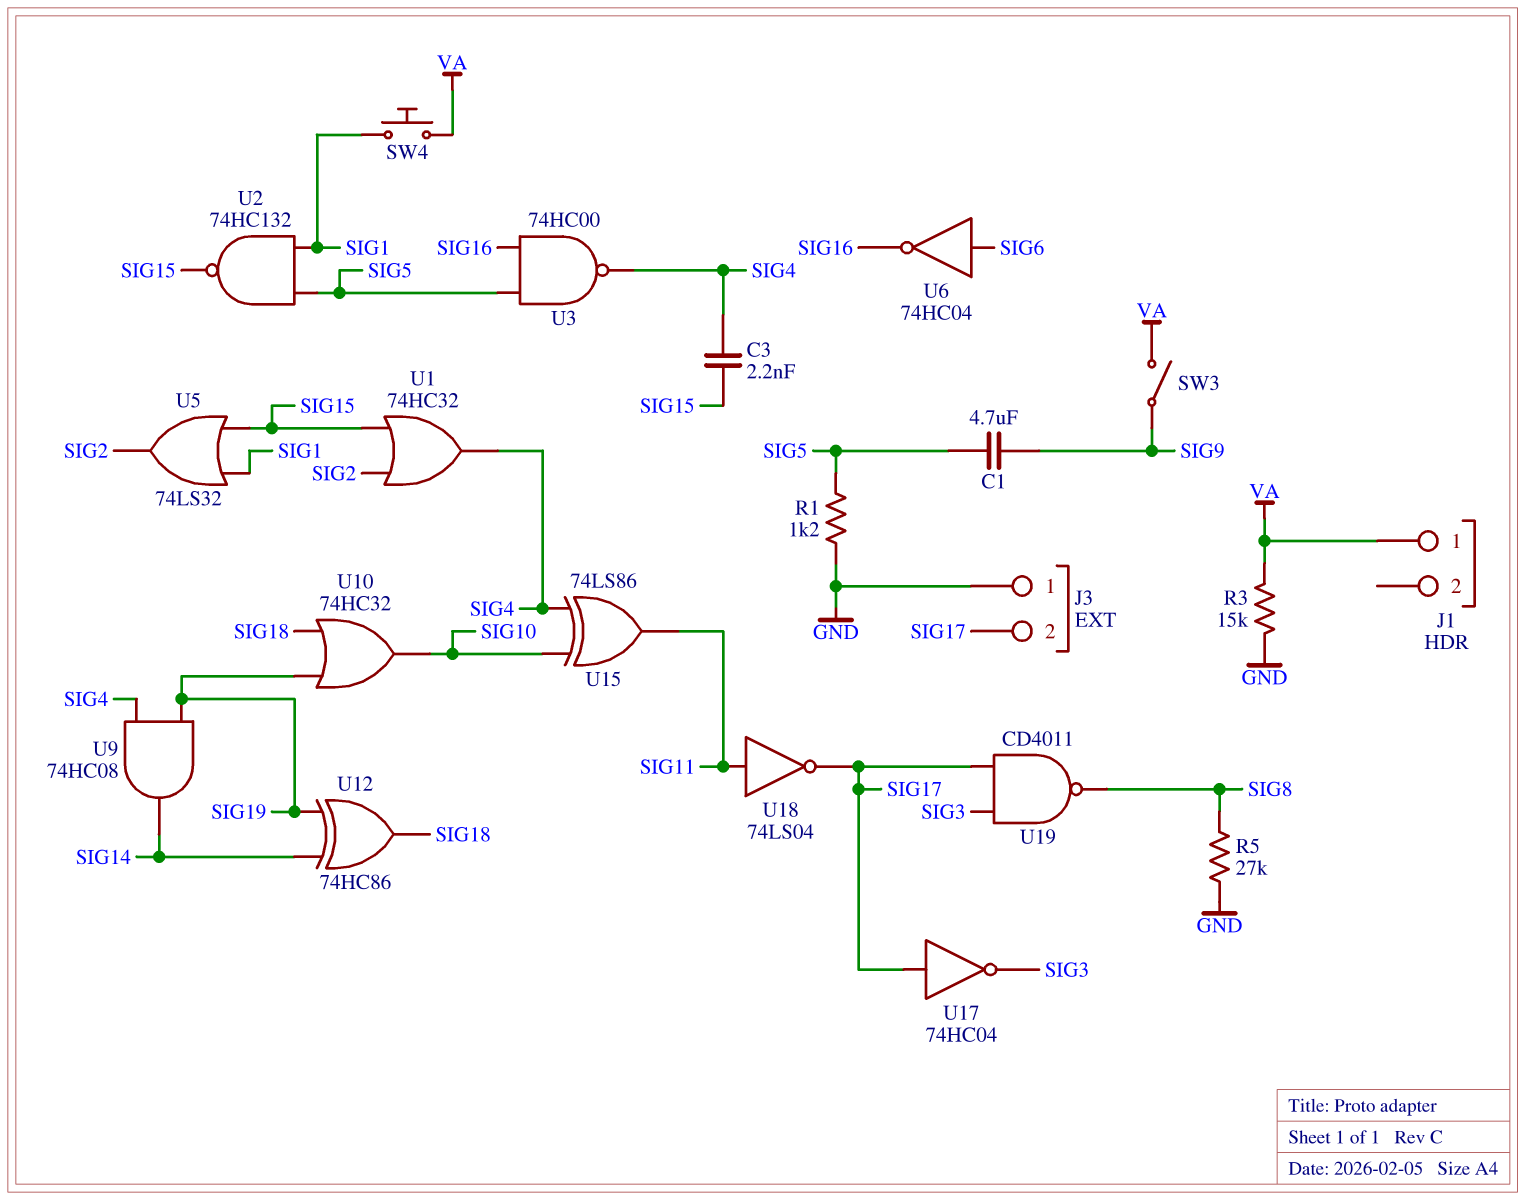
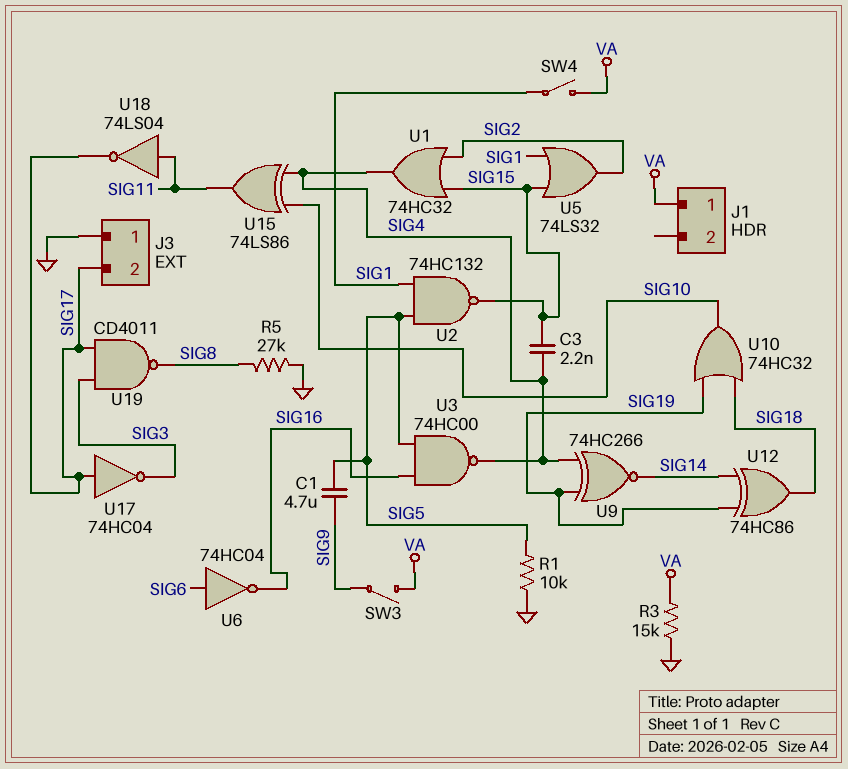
R1: 1.2k (GND, SIG5) -> 10k (GND, SIG5)
SW4: button (SIG1, VA) -> switch (SIG1, VA)
U9: AND 74HC08 (in SIG4, in SIG19, out SIG14) -> XNOR 74HC266 (in SIG4, in SIG19, out SIG14)

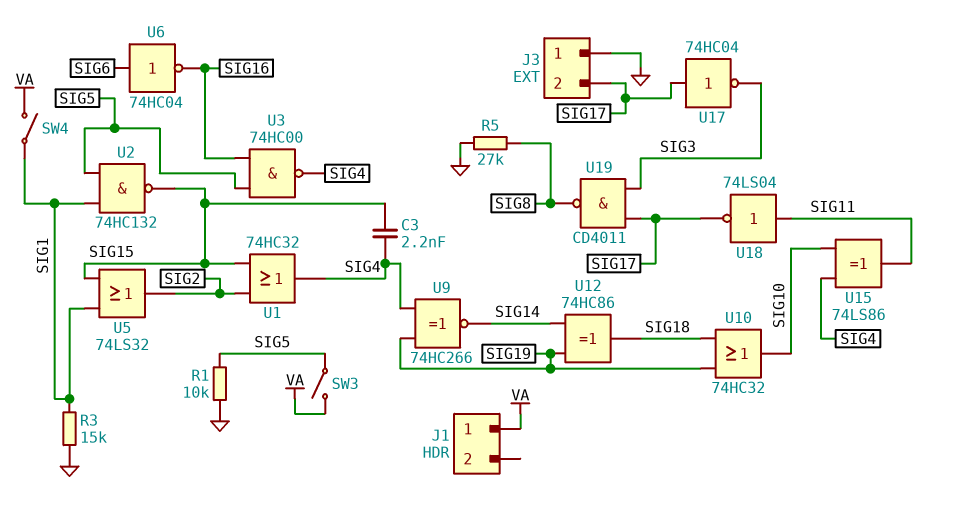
C1: 4.7uF (SIG5, SIG9) -> none
R3: 15k (GND, VA) -> 15k (GND, SIG1)
SW3: switch (SIG9, VA) -> switch (SIG5, VA)

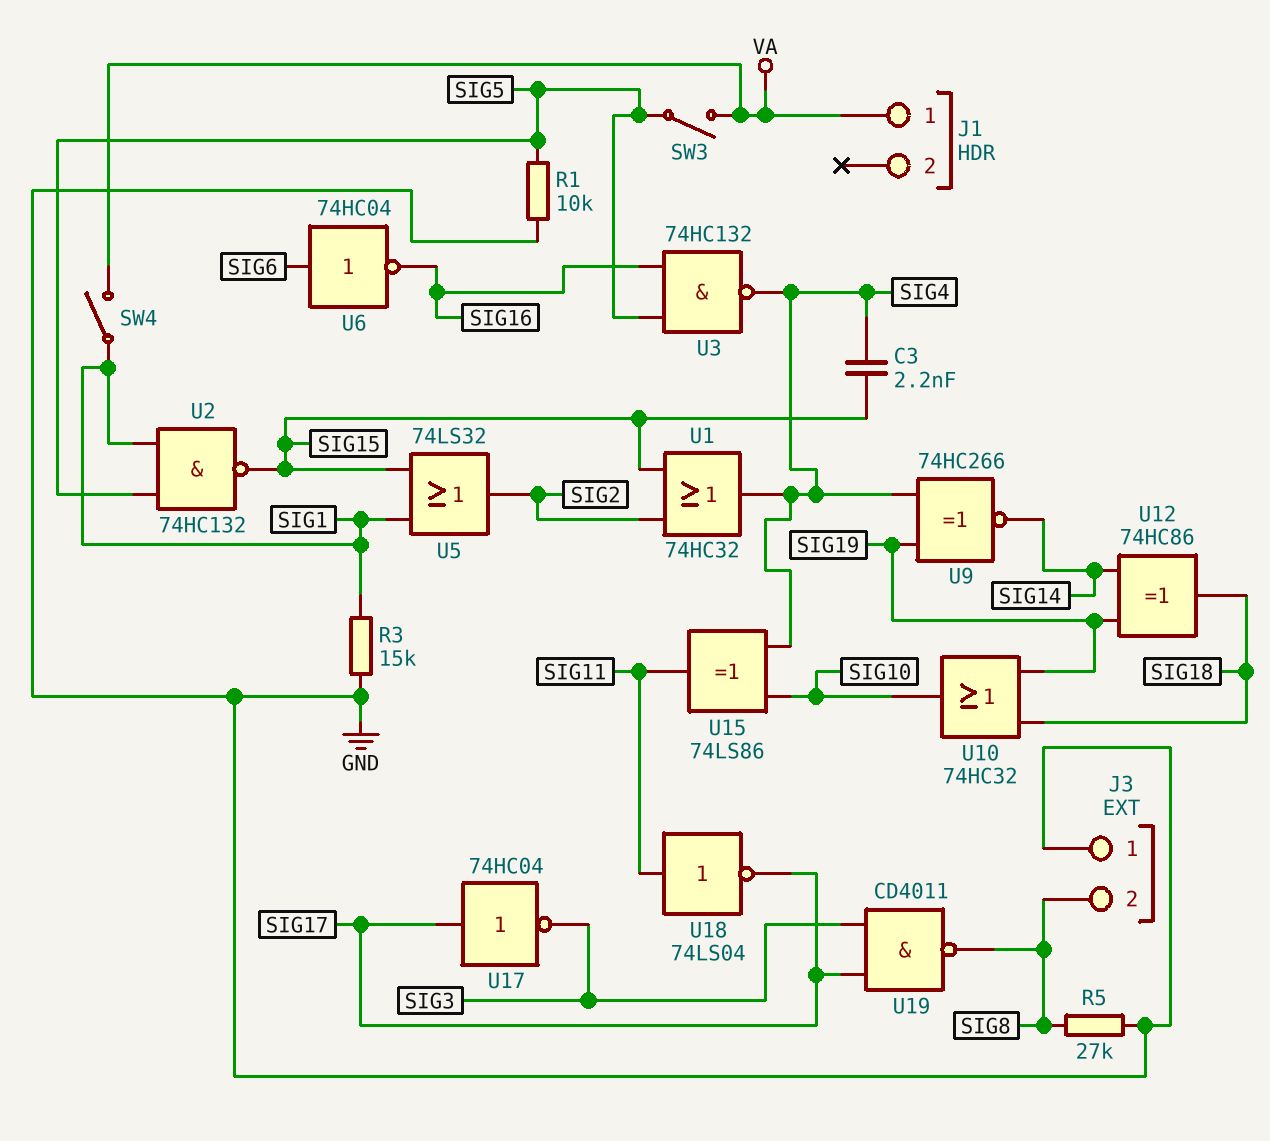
J3 pin 2: SIG17 -> SIG8
U3: NAND 74HC00 (in SIG5, in SIG16, out SIG4) -> NAND 74HC132 (in SIG5, in SIG16, out SIG4)

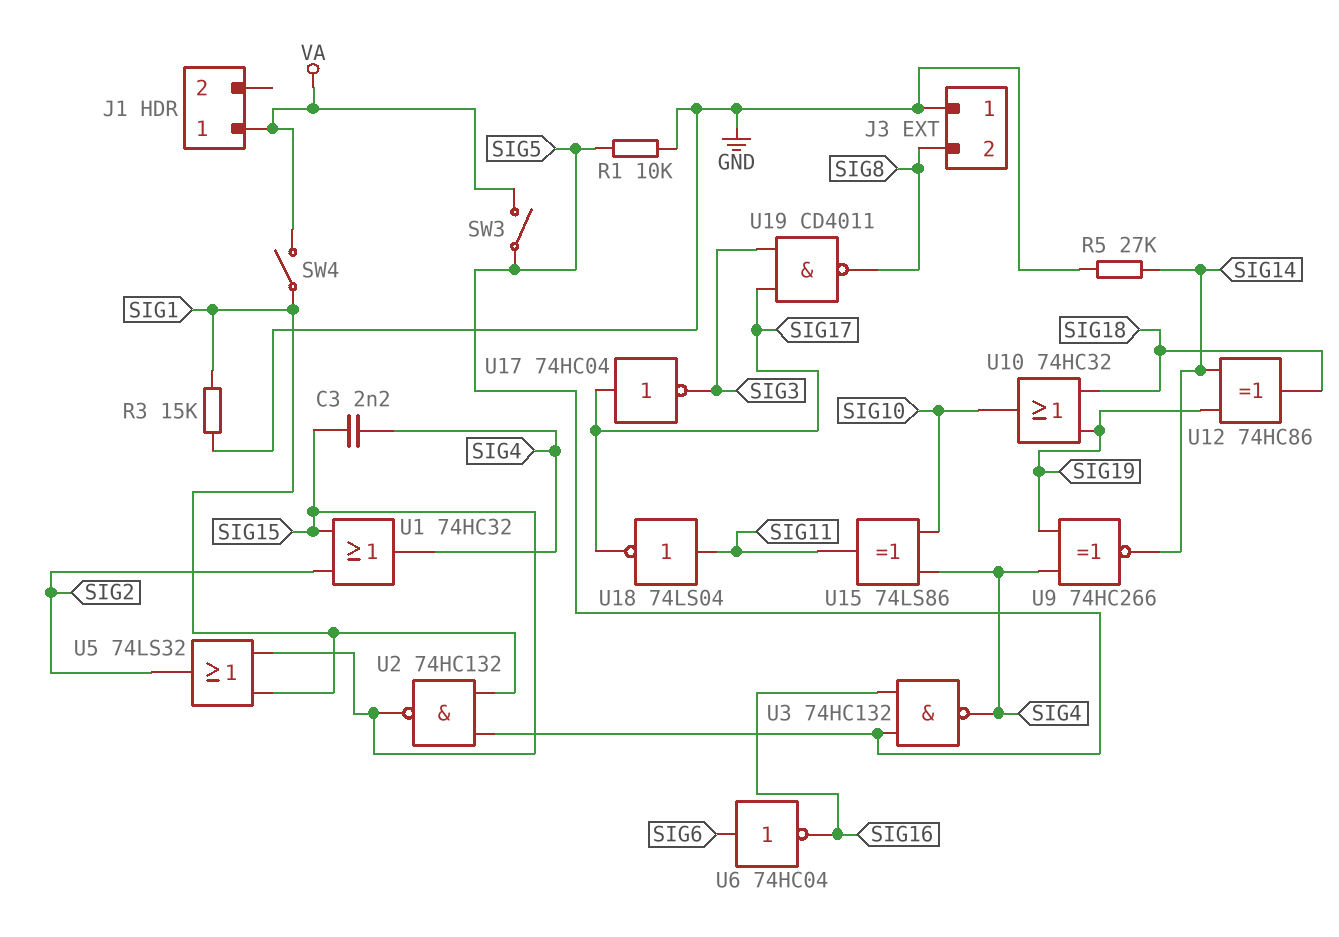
R5: 27k (GND, SIG8) -> 27k (GND, SIG14)

